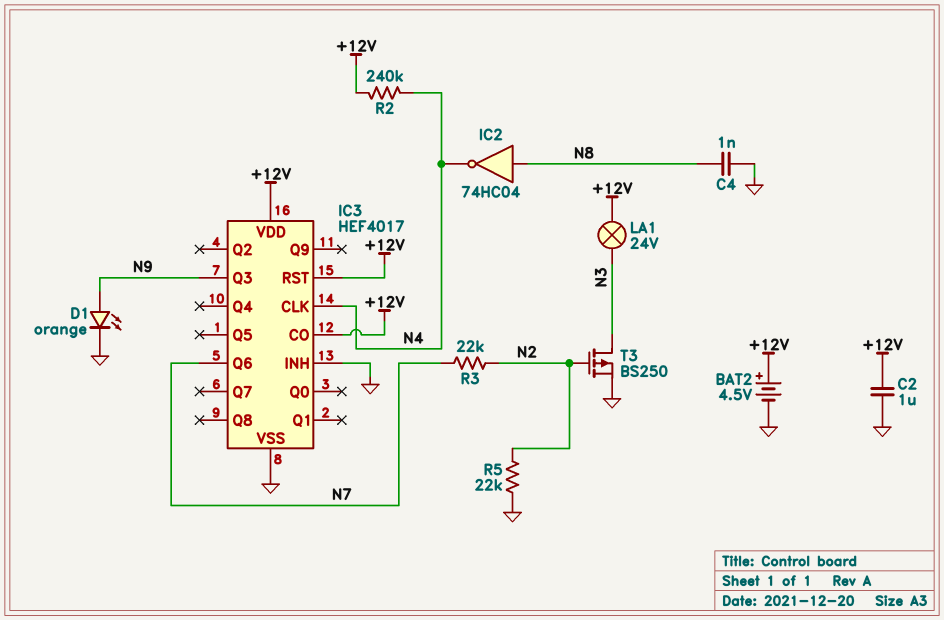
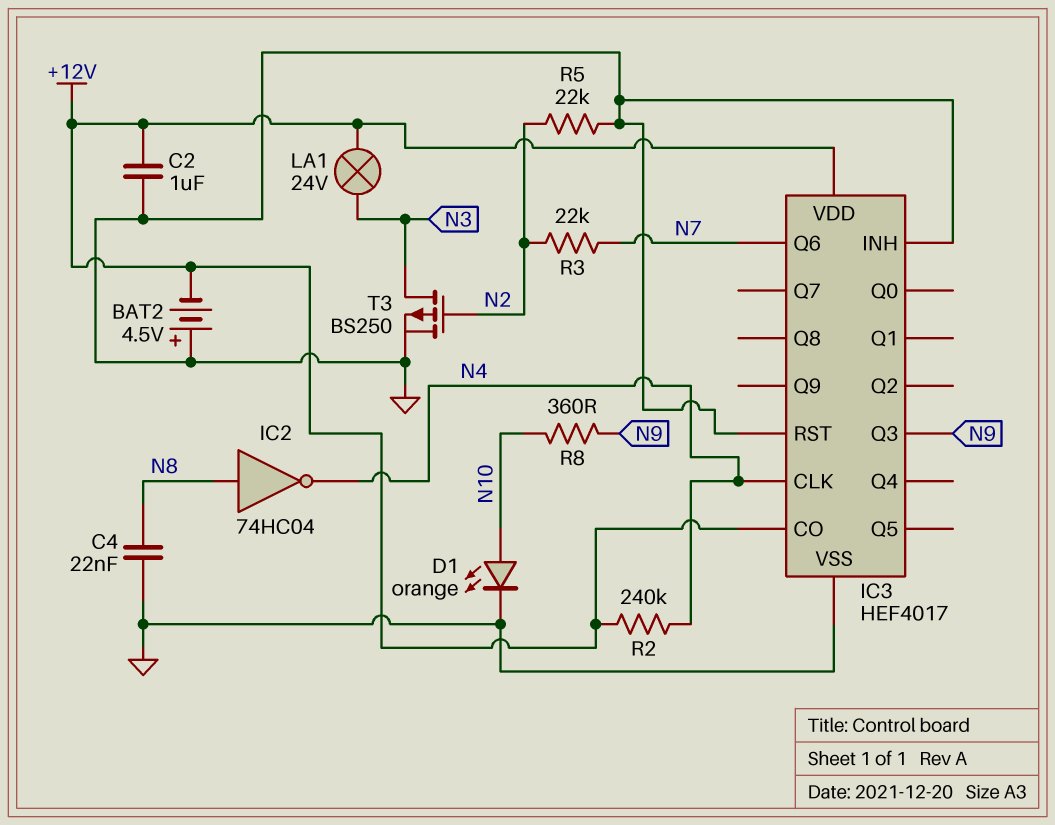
BAT2: 4.5V (plus +12V, minus GND) -> 4.5V (plus GND, minus +12V)
C4: 1nF (GND, N8) -> 22nF (GND, N8)
D1: LED orange (A N9, K GND) -> LED orange (A N10, K GND)
IC3 pin RST: +12V -> GND
R8: none -> 360 (N9, N10)

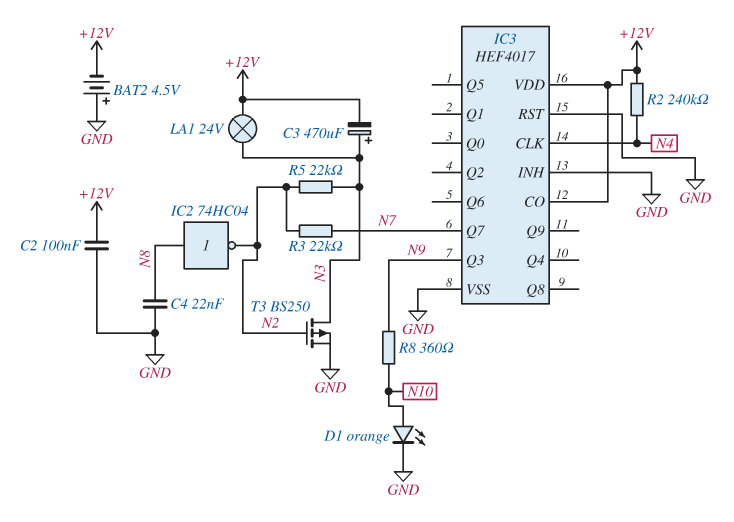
C2: 1uF (+12V, GND) -> 100nF (+12V, GND)
C3: none -> 470uF (plus N3, minus +12V)
IC2: NOT 74HC04 (in N8, out N4) -> NOT 74HC04 (in N8, out N2)
IC3 pin Q6: N7 -> none
IC3 pin Q7: none -> N7
R5: 22k (GND, N2) -> 22k (N2, N3)

